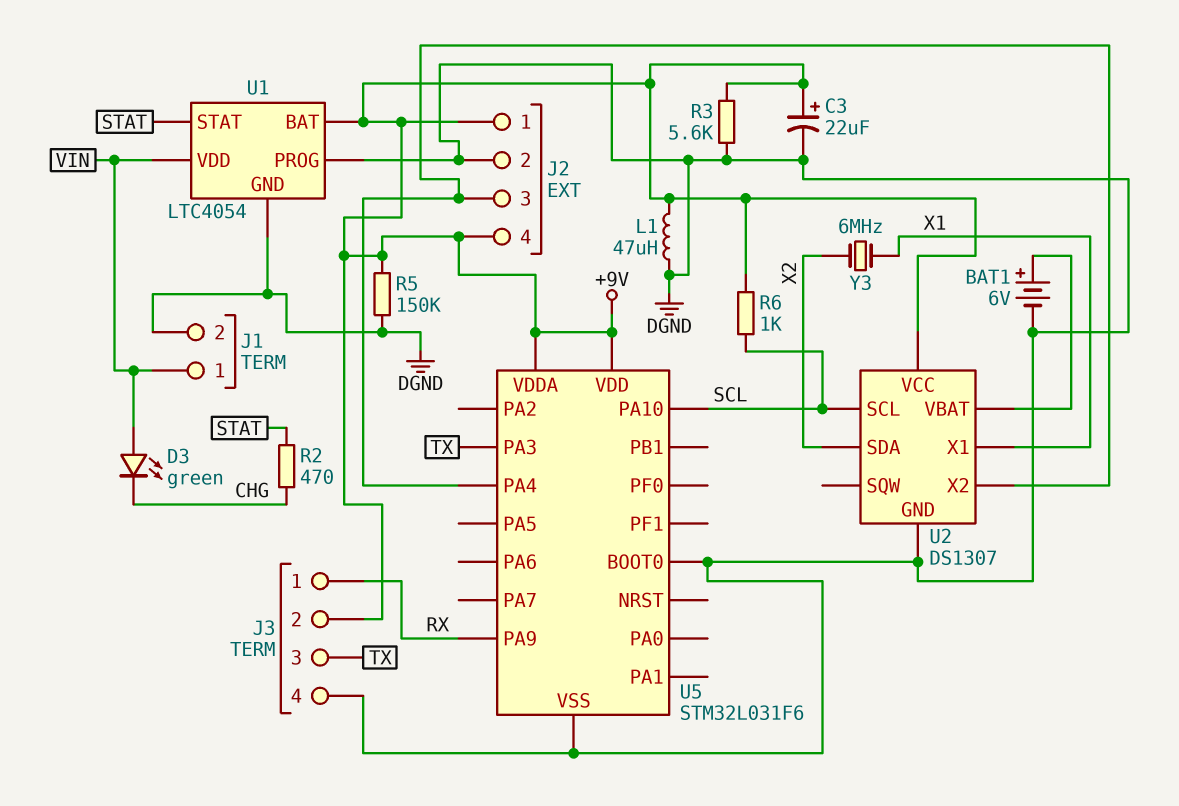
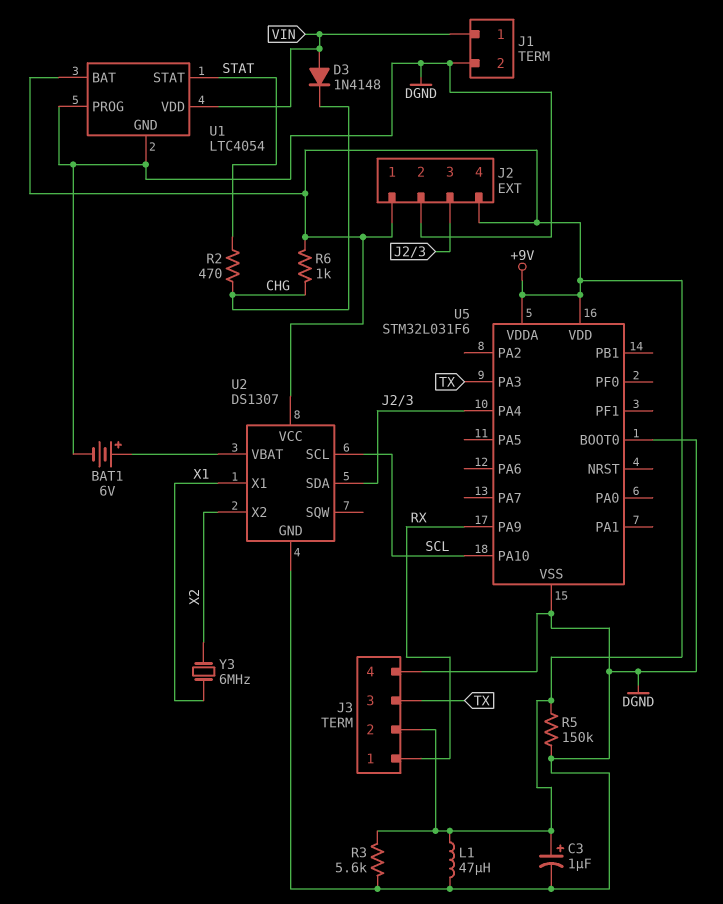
C3: 22uF (plus +9V, minus DGND) -> 1uF (plus +9V, minus DGND)
D3: LED green (A VIN, K CHG) -> diode 1N4148 (A VIN, K CHG)
R6: 1k (+9V, SCL) -> 1k (+9V, CHG)
U2 pin SDA: X2 -> J2/3
U2 pin X2: J2/3 -> X2

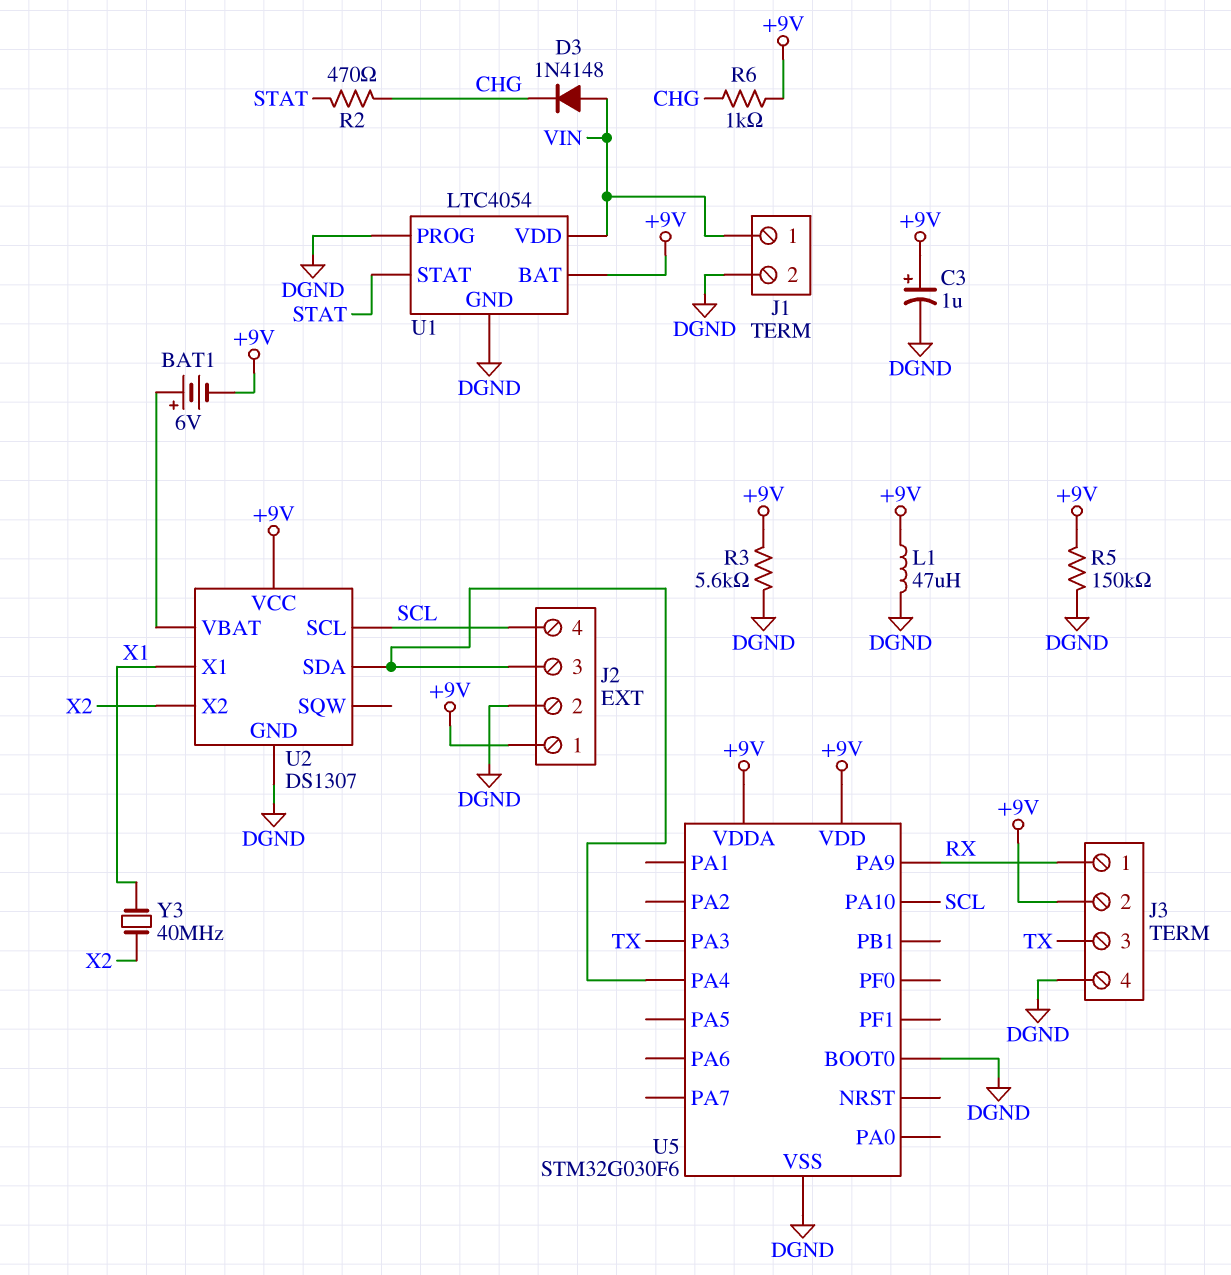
BAT1: 6V (plus U2/VBAT, minus DGND) -> 6V (plus U2/VBAT, minus +9V)
J2 pin 4: +9V -> SCL
U5: STM32L031F6 -> STM32G030F6
Y3: 6MHz (X1, X2) -> 40MHz (X1, X2)

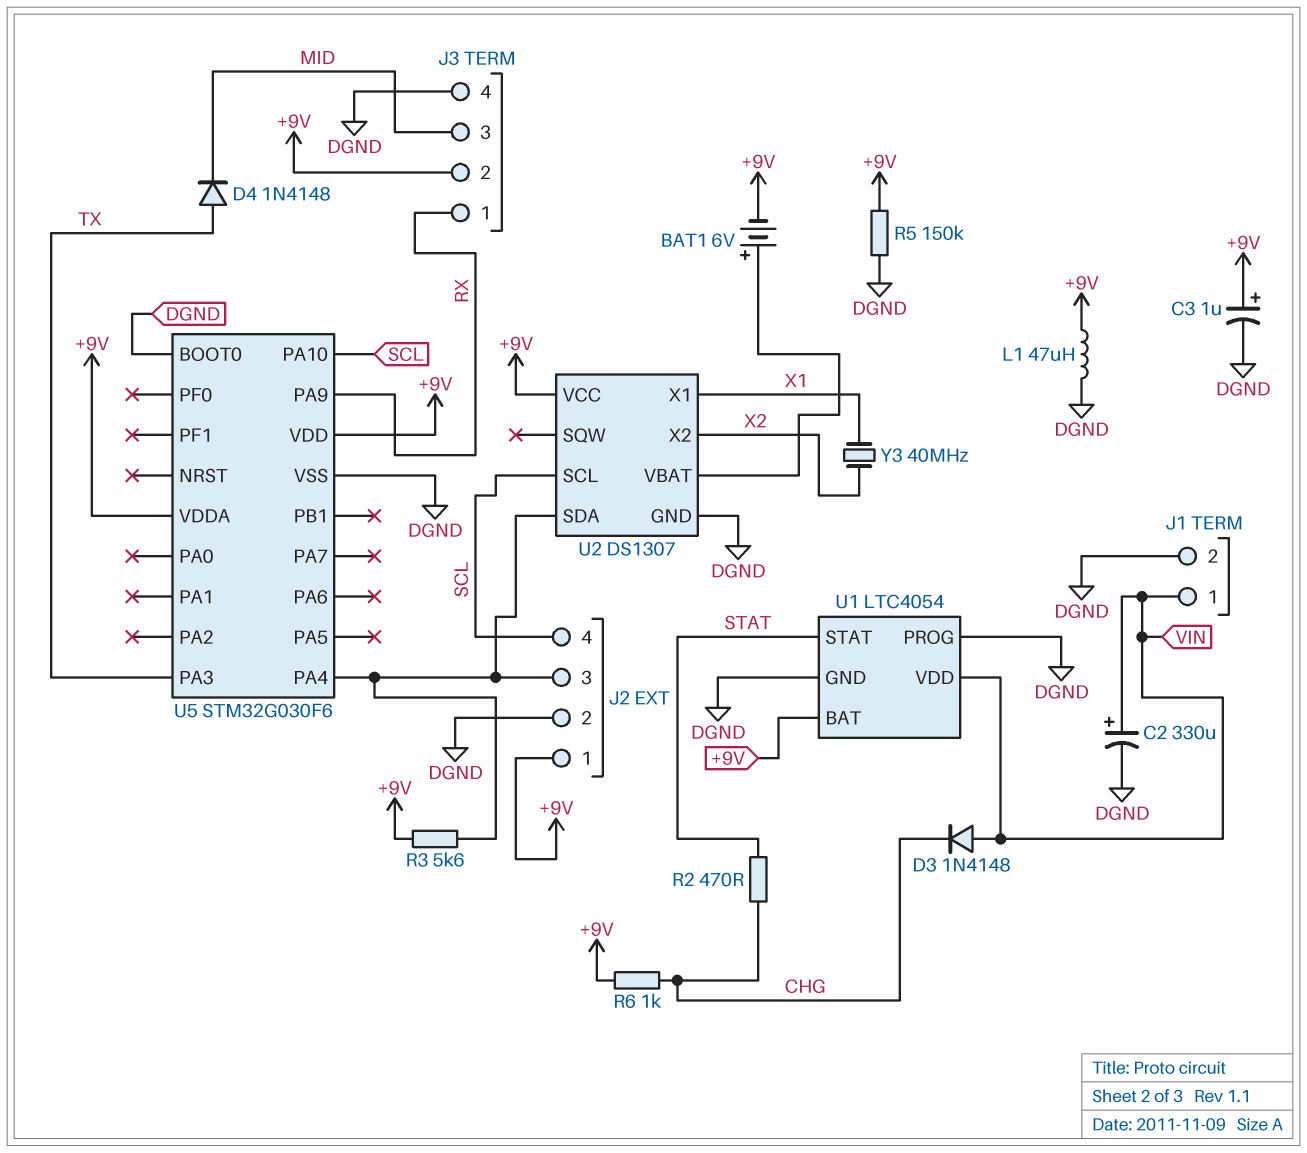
C2: none -> 330uF (plus VIN, minus DGND)
D4: none -> diode 1N4148 (A TX, K MID)
J3 pin 3: TX -> MID
R3: 5.6k (+9V, DGND) -> 5.6k (+9V, J2/3)

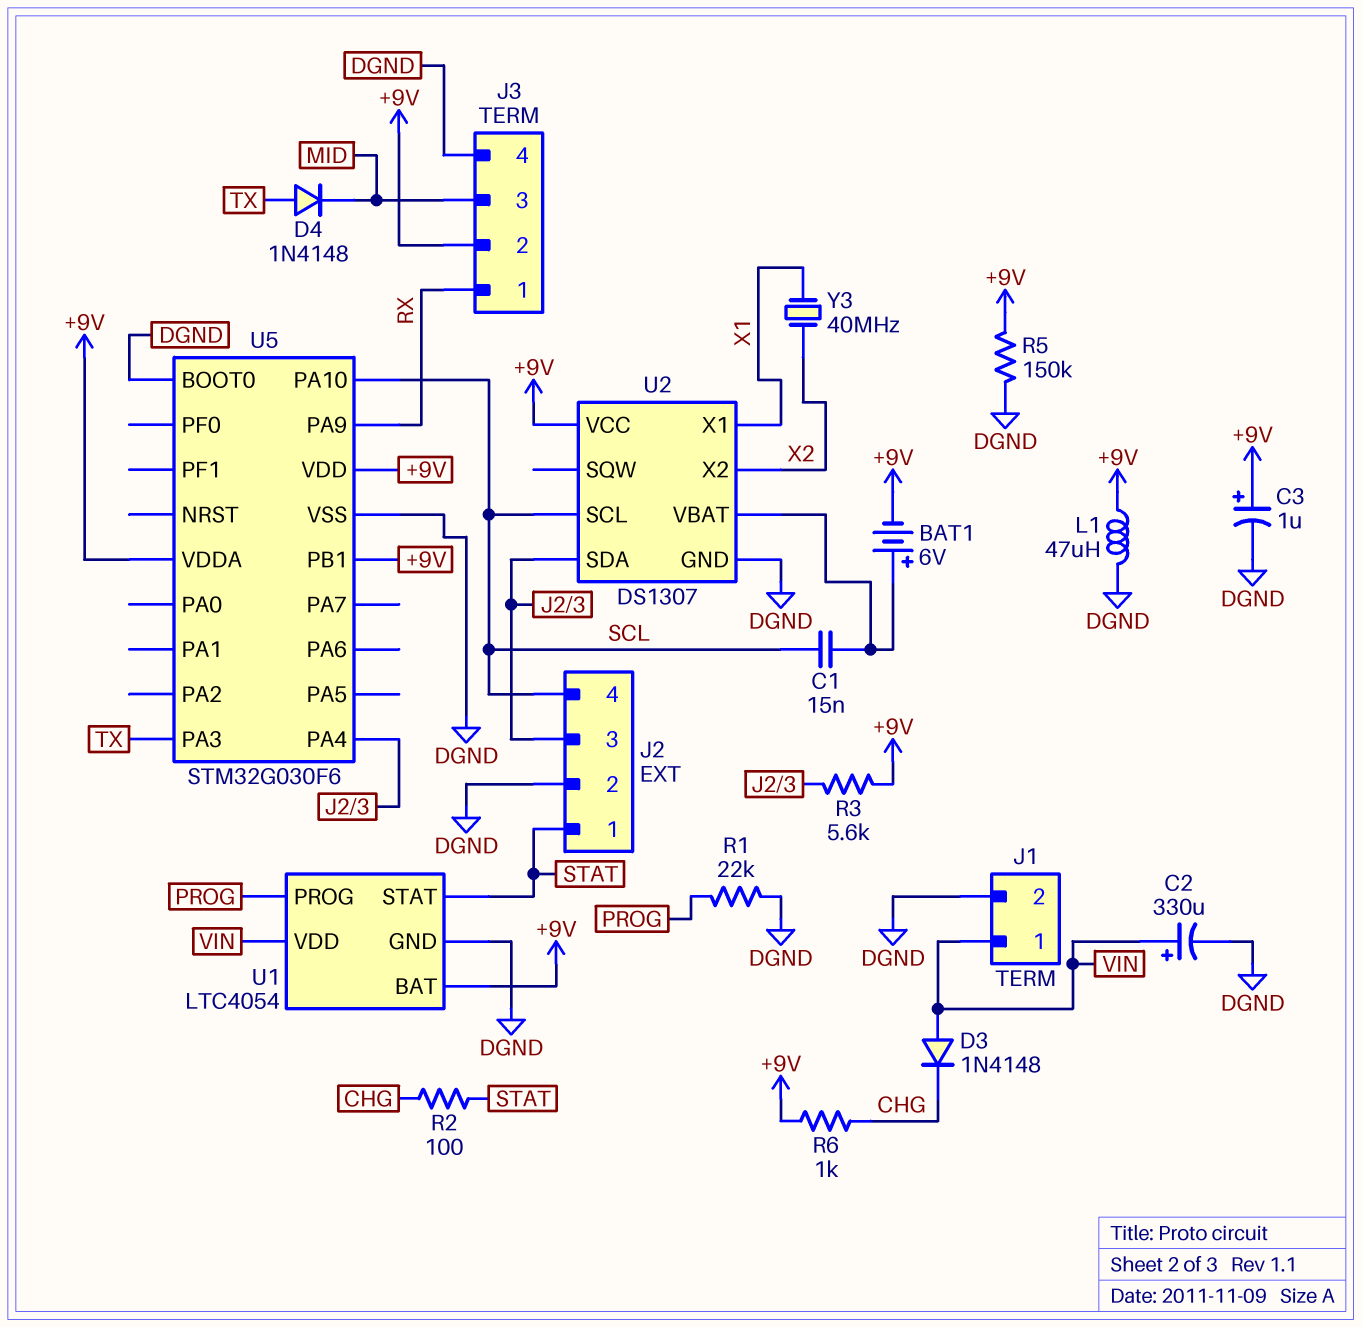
C1: none -> 15nF (SCL, U2/VBAT)
J2 pin 1: +9V -> STAT
R1: none -> 22k (DGND, PROG)
R2: 470 (CHG, STAT) -> 100 (CHG, STAT)
U1 pin PROG: DGND -> PROG
U5 pin PB1: none -> +9V

